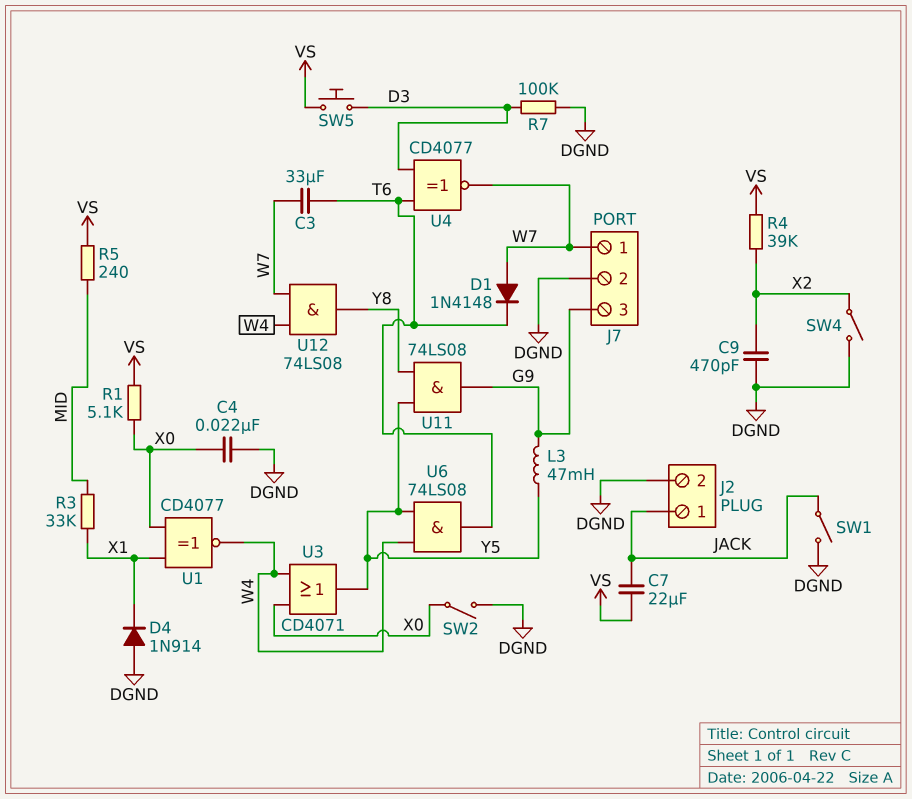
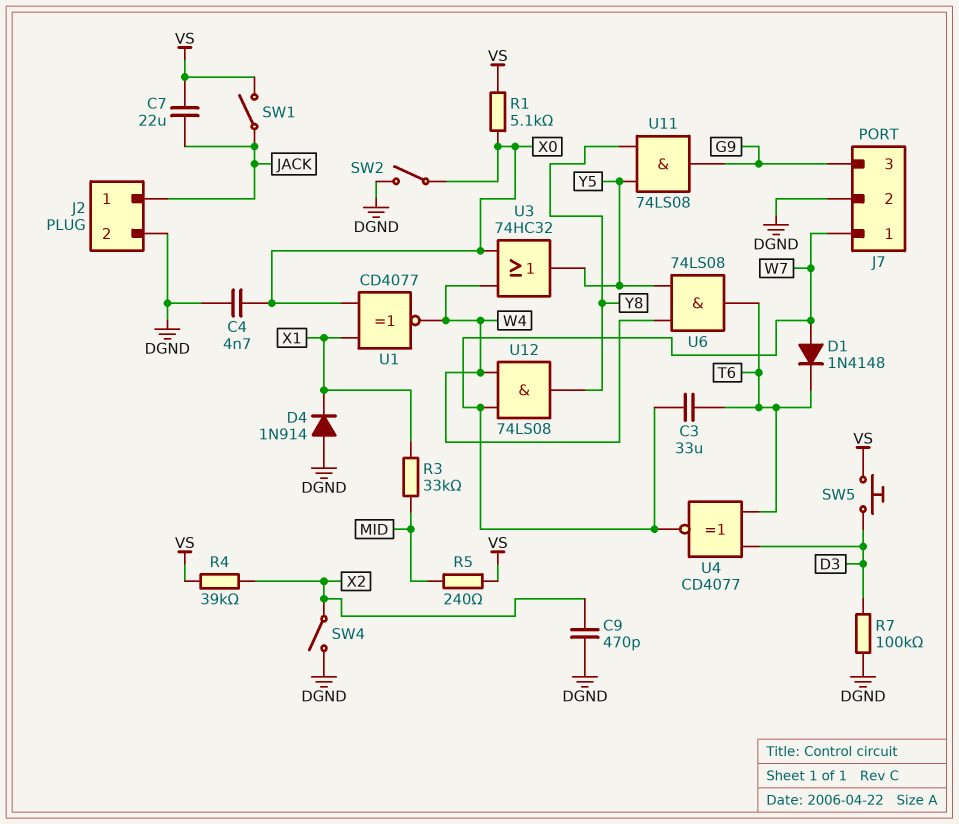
C4: 22nF (DGND, X0) -> 4.7nF (DGND, X0)
L3: 47mH (G9, Y5) -> none
SW1: switch (DGND, JACK) -> switch (JACK, VS)
U3: OR CD4071 (in W4, in X0, out Y5) -> OR 74HC32 (in W4, in X0, out Y5)

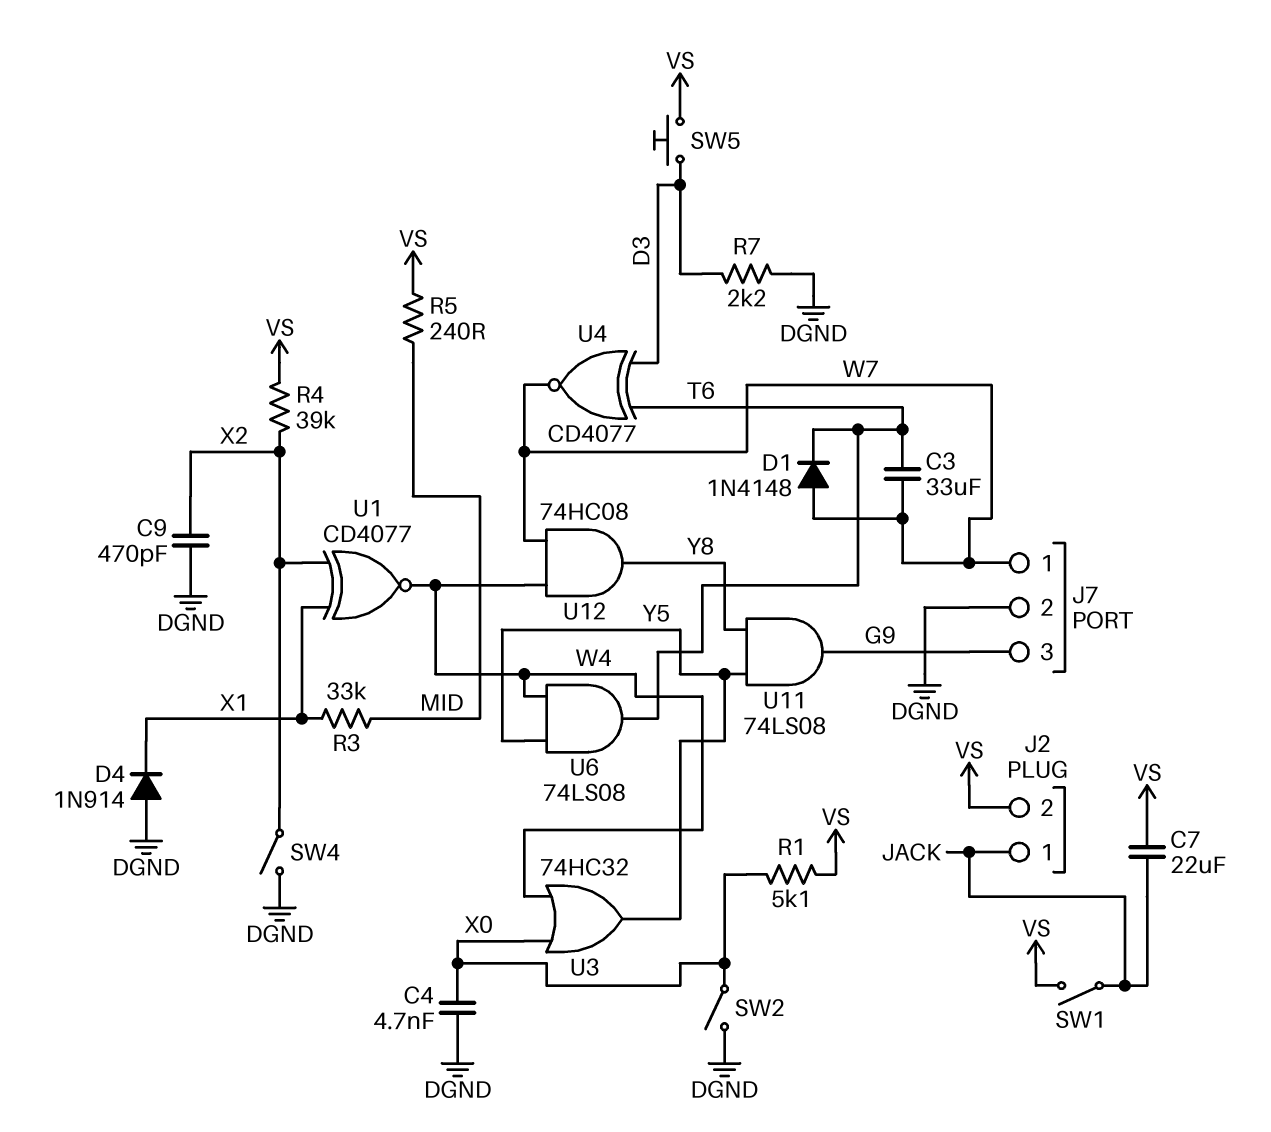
J2 pin 2: DGND -> VS
R7: 100k (D3, DGND) -> 2.2k (D3, DGND)
U1: XNOR CD4077 (in X0, in X1, out W4) -> XNOR CD4077 (in X1, in X2, out W4)
U12: AND 74LS08 (in W4, in W7, out Y8) -> AND 74HC08 (in W4, in W7, out Y8)

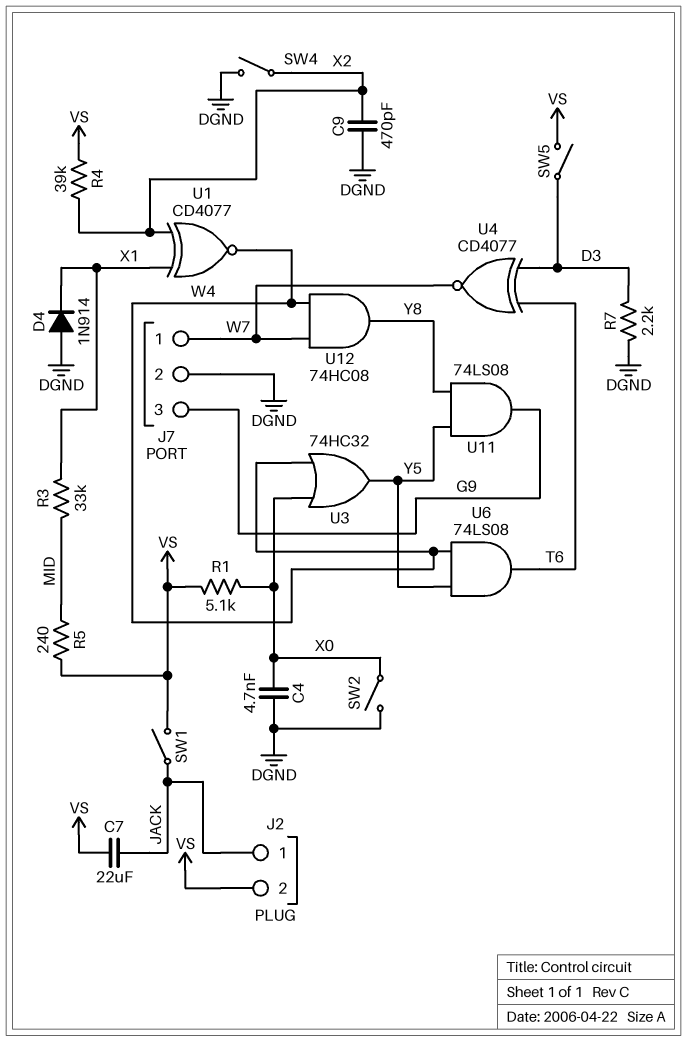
C3: 33uF (T6, W7) -> none
D1: diode 1N4148 (A W7, K T6) -> none
SW5: button (D3, VS) -> switch (D3, VS)

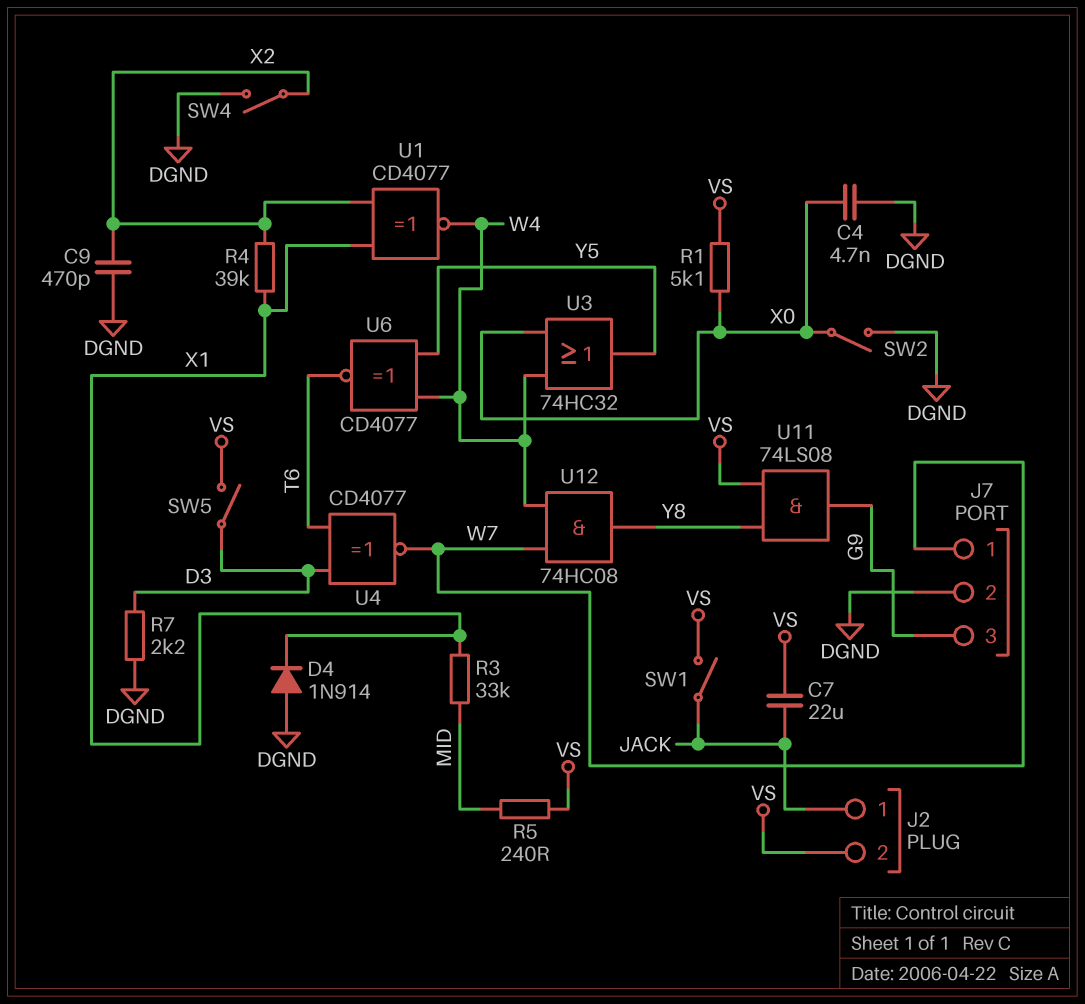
R4: 39k (VS, X2) -> 39k (X1, X2)
U6: AND 74LS08 (in W4, in Y5, out T6) -> XNOR CD4077 (in W4, in Y5, out T6)
U11: AND 74LS08 (in Y5, in Y8, out G9) -> AND 74LS08 (in VS, in Y8, out G9)

